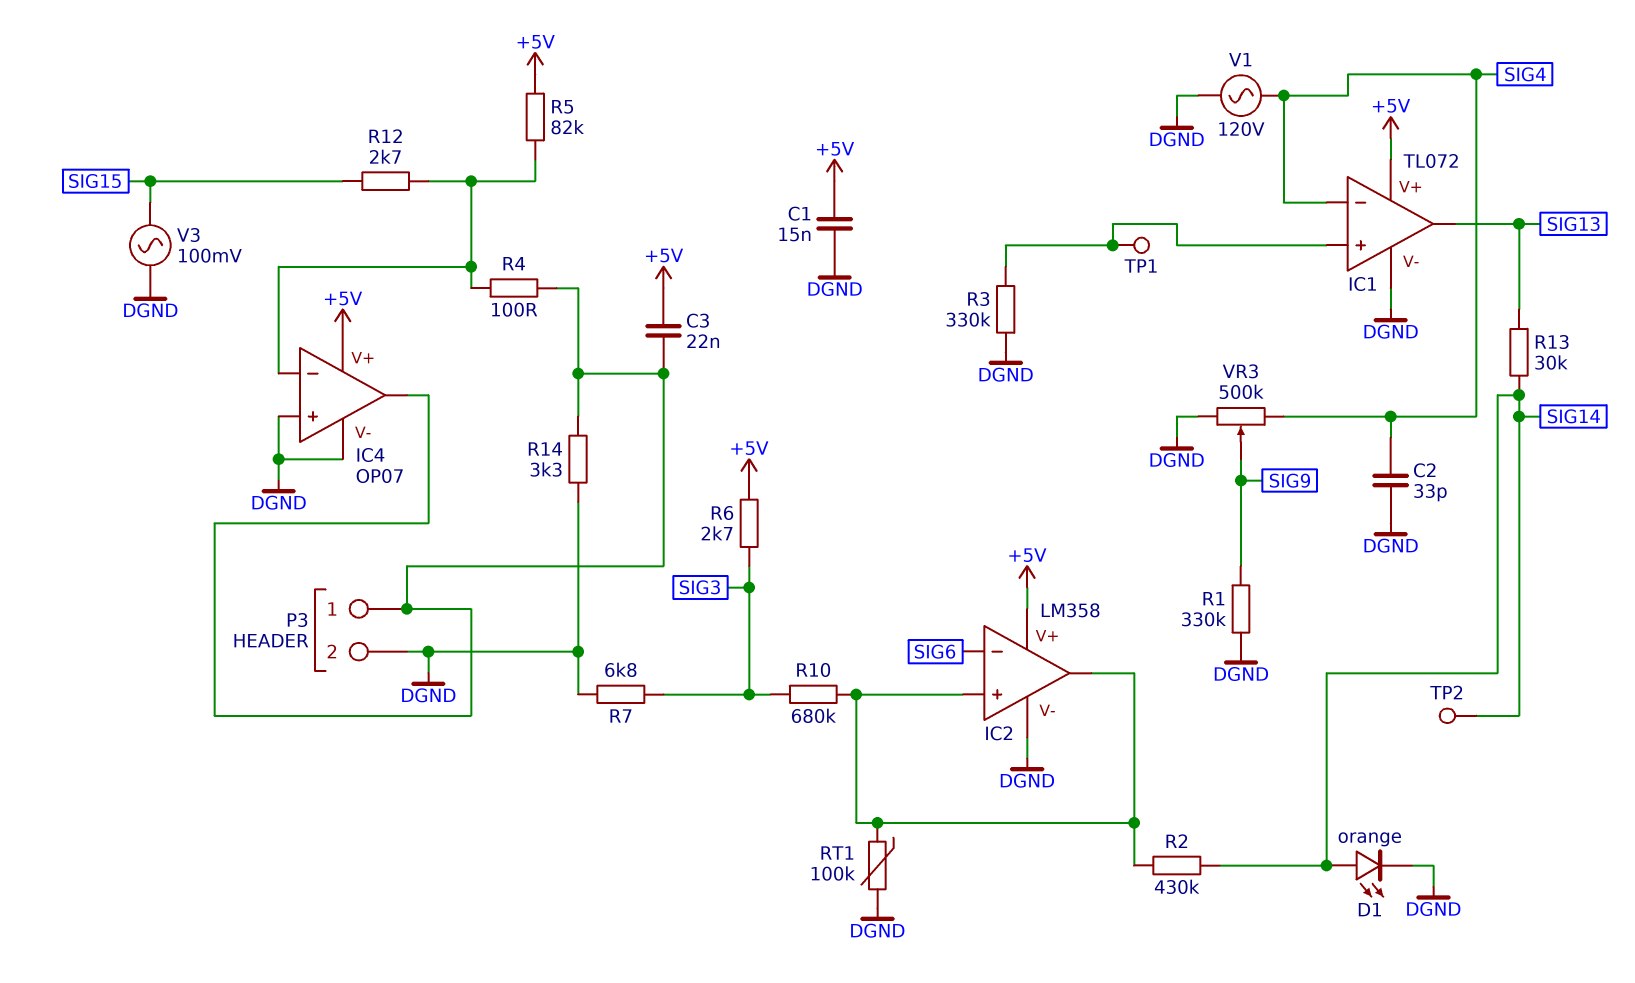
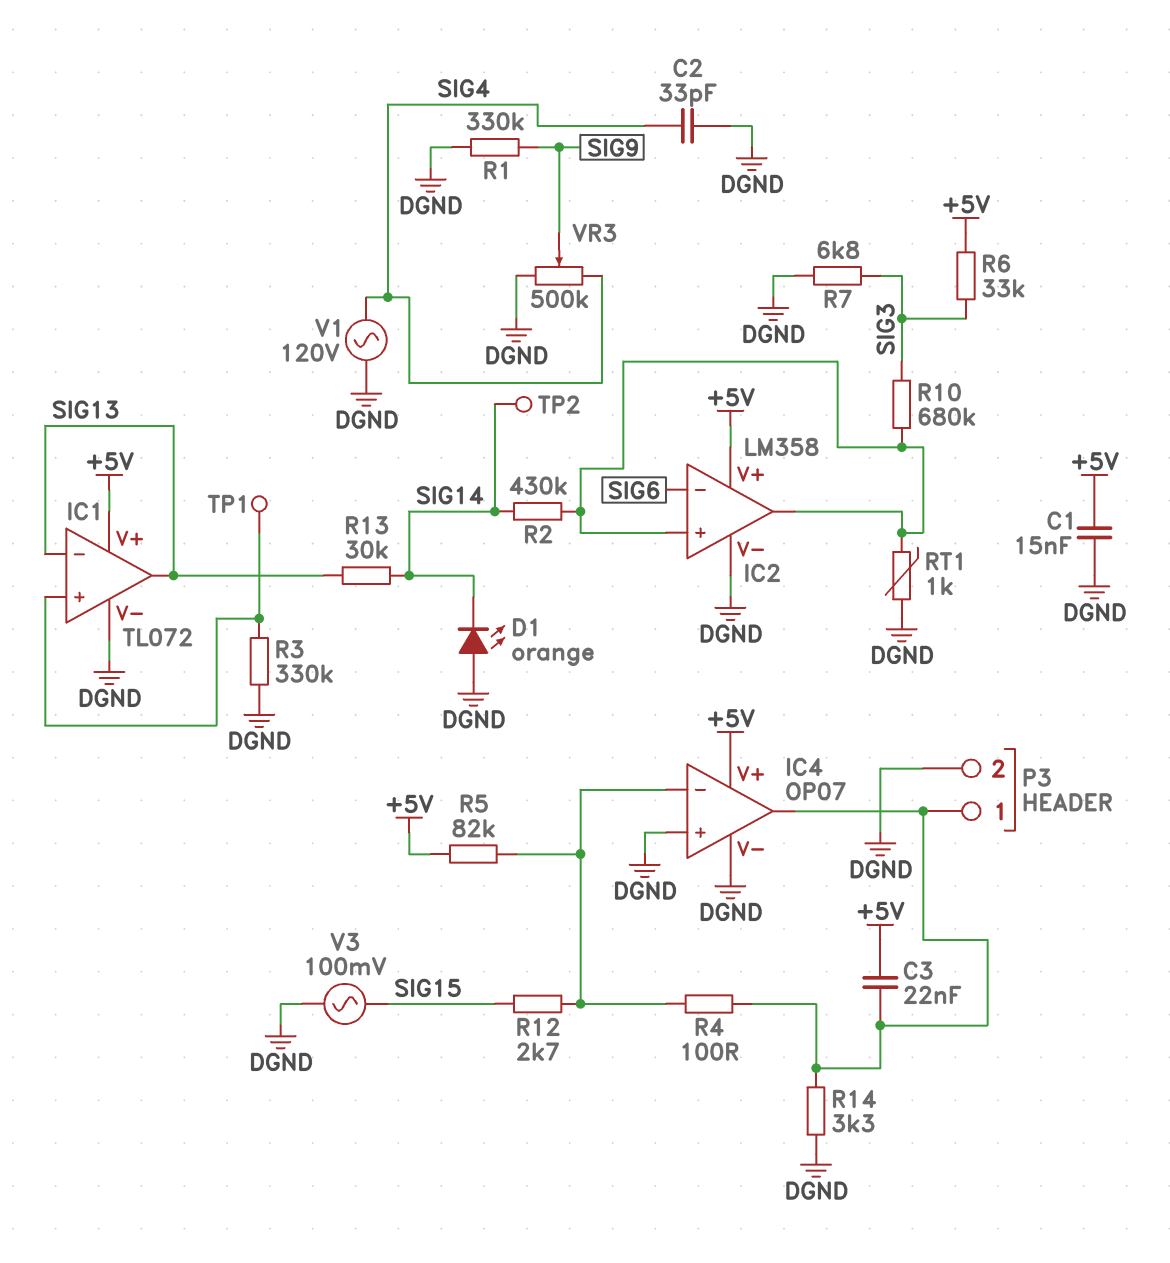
D1: LED orange (A SIG14, K DGND) -> LED orange (A DGND, K SIG14)
IC1 pin in-: SIG4 -> SIG13
R6: 2.7k (+5V, SIG3) -> 33k (+5V, SIG3)
RT1: 100k (DGND, IC2/in+) -> 1k (DGND, IC2/in+)

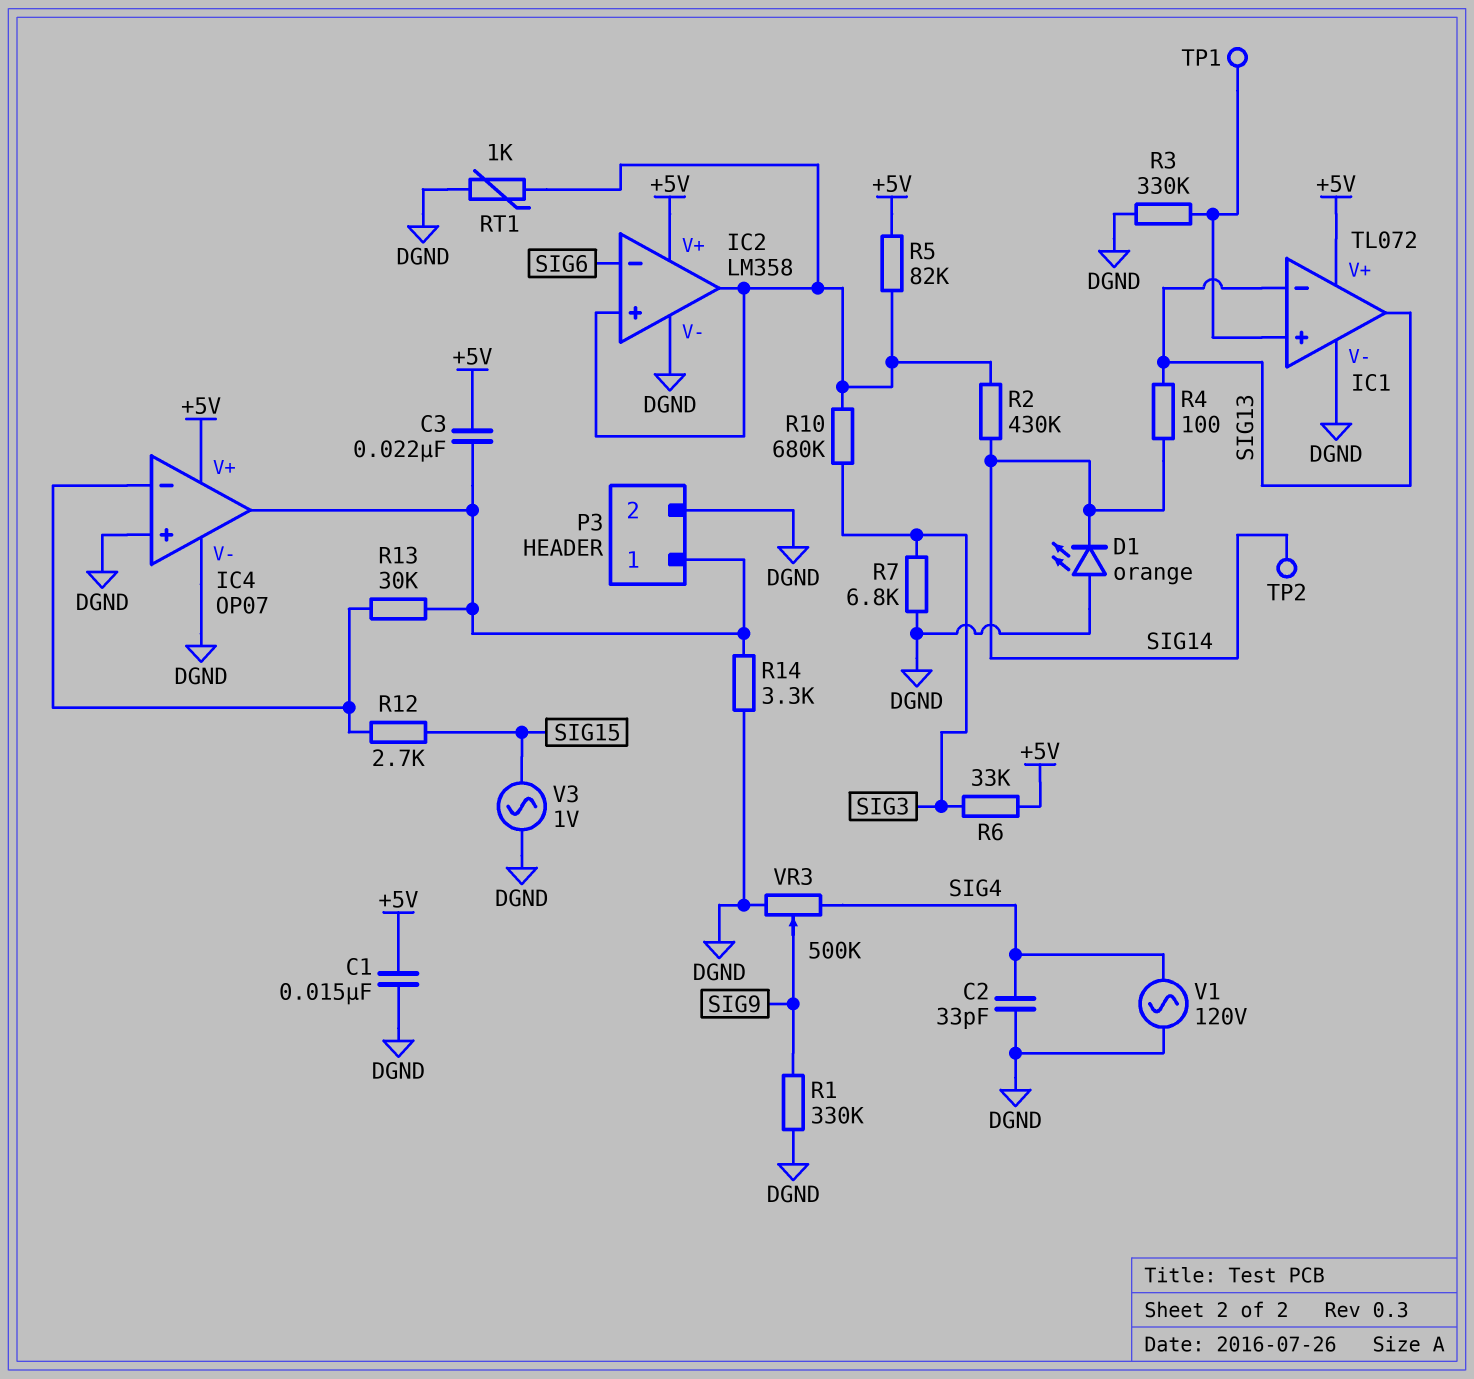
R4: 100 (IC4/in-, IC4/out) -> 100 (SIG13, SIG14)
R5: 82k (+5V, IC4/in-) -> 82k (+5V, IC2/in+)
R13: 30k (SIG13, SIG14) -> 30k (IC4/in-, IC4/out)
V3: AC 100mV (DGND, SIG15) -> AC 1V (DGND, SIG15)

